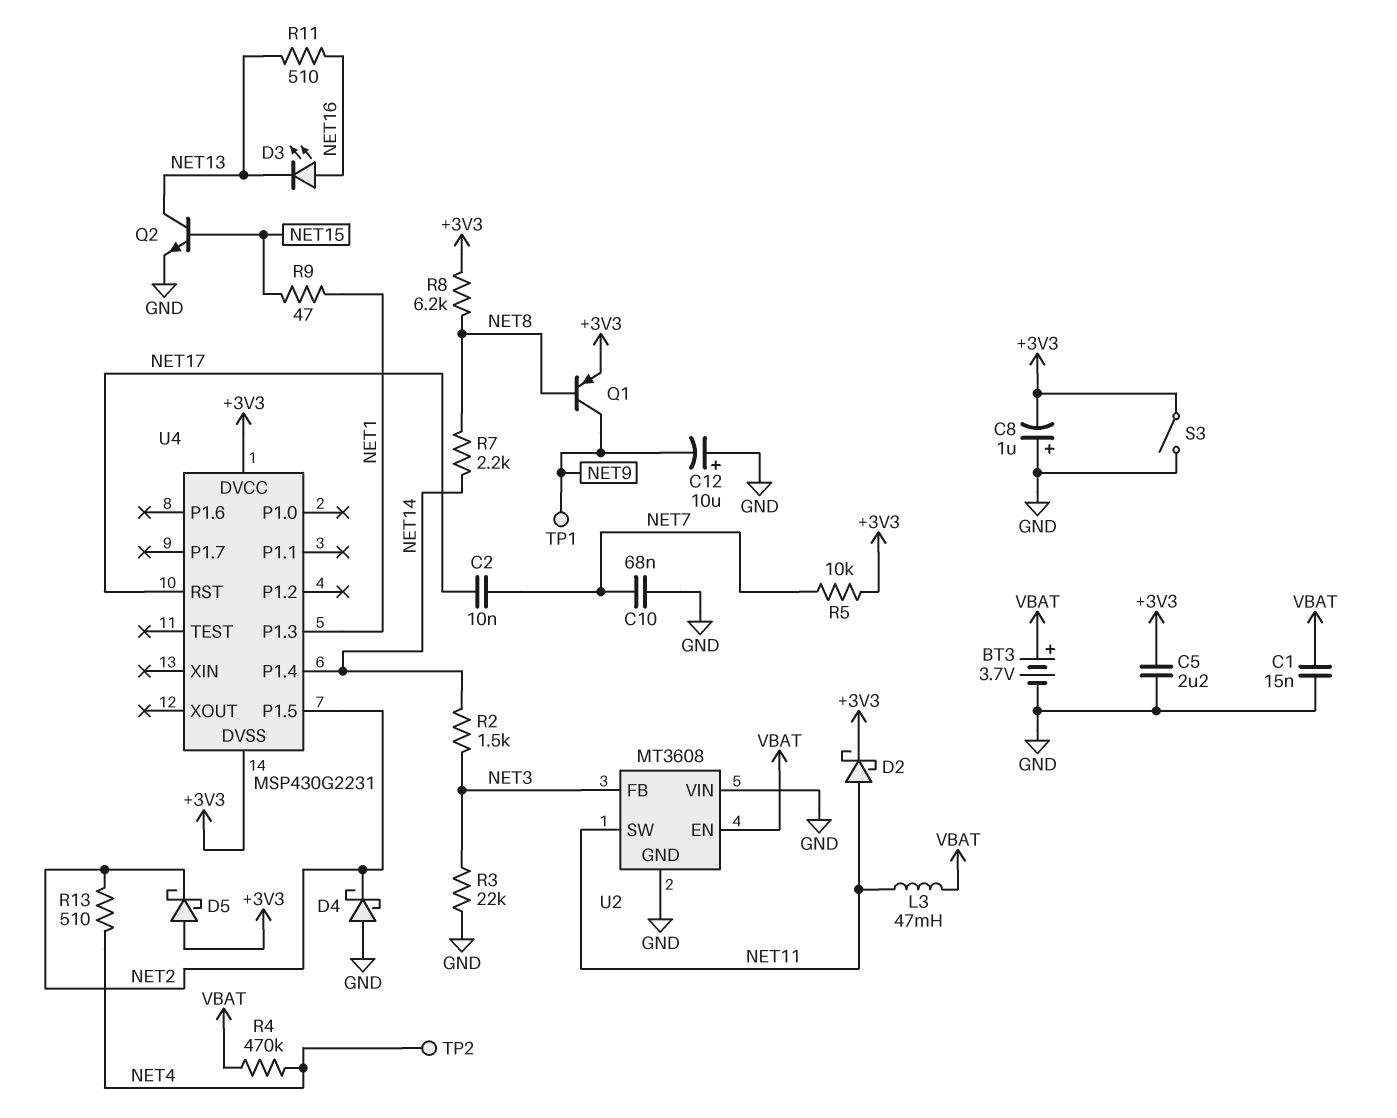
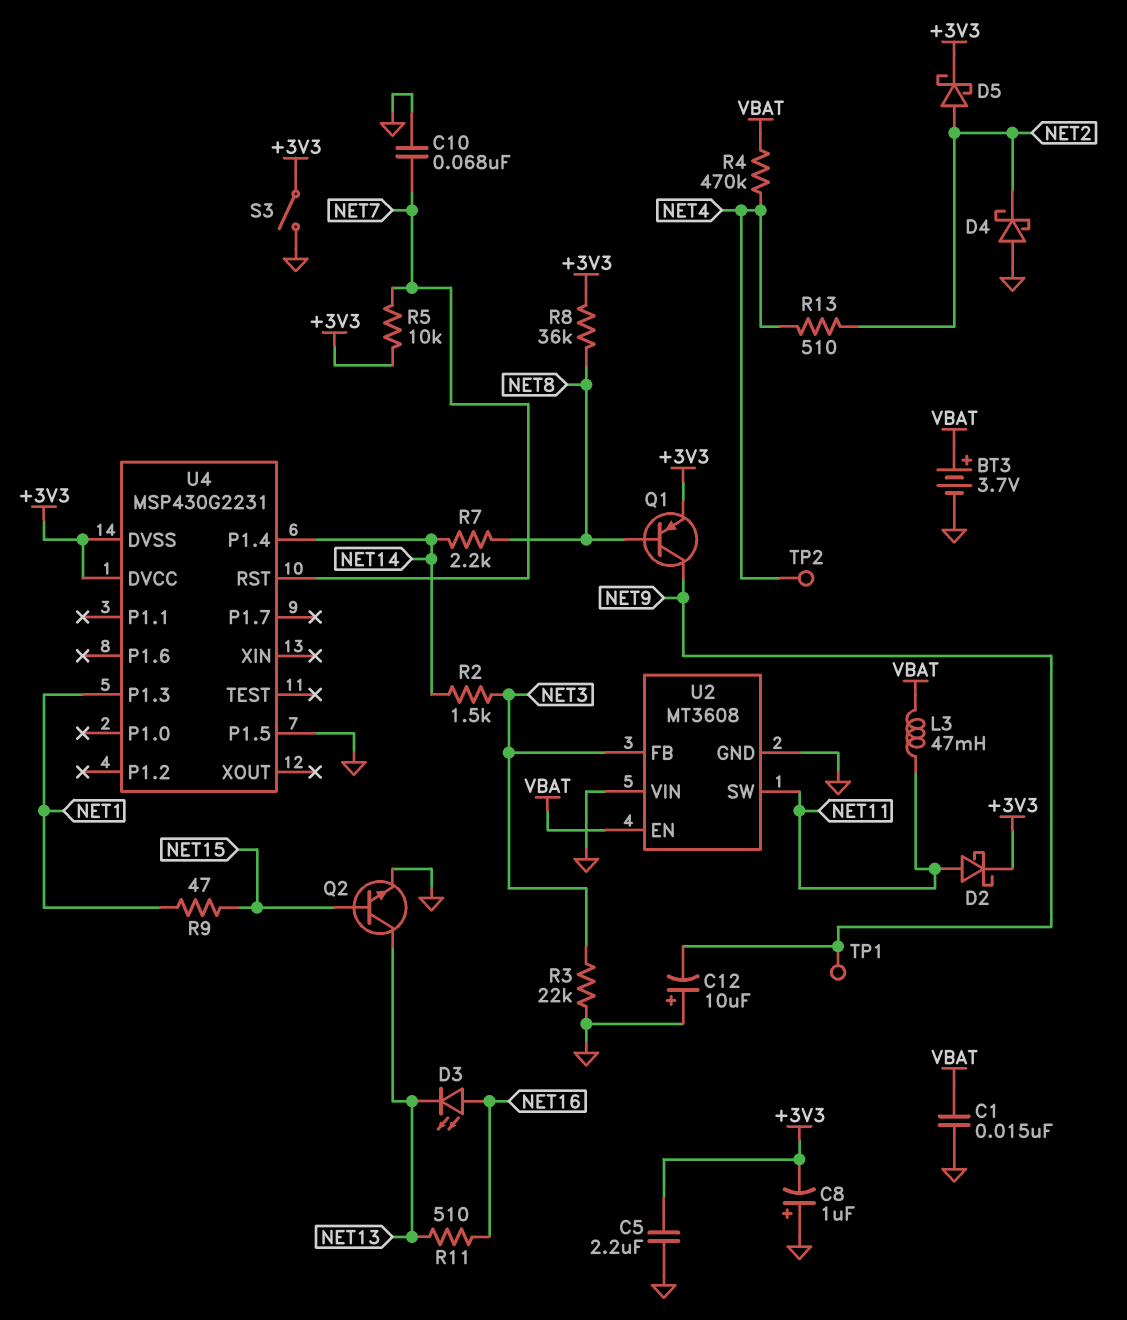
C2: 10nF (NET7, NET17) -> none
D5: schottky (A +3V3, K NET2) -> schottky (A NET2, K +3V3)
R8: 6.2k (+3V3, NET8) -> 36k (+3V3, NET8)
U4 pin P1.5: NET2 -> GND
U4 pin RST: NET17 -> NET7

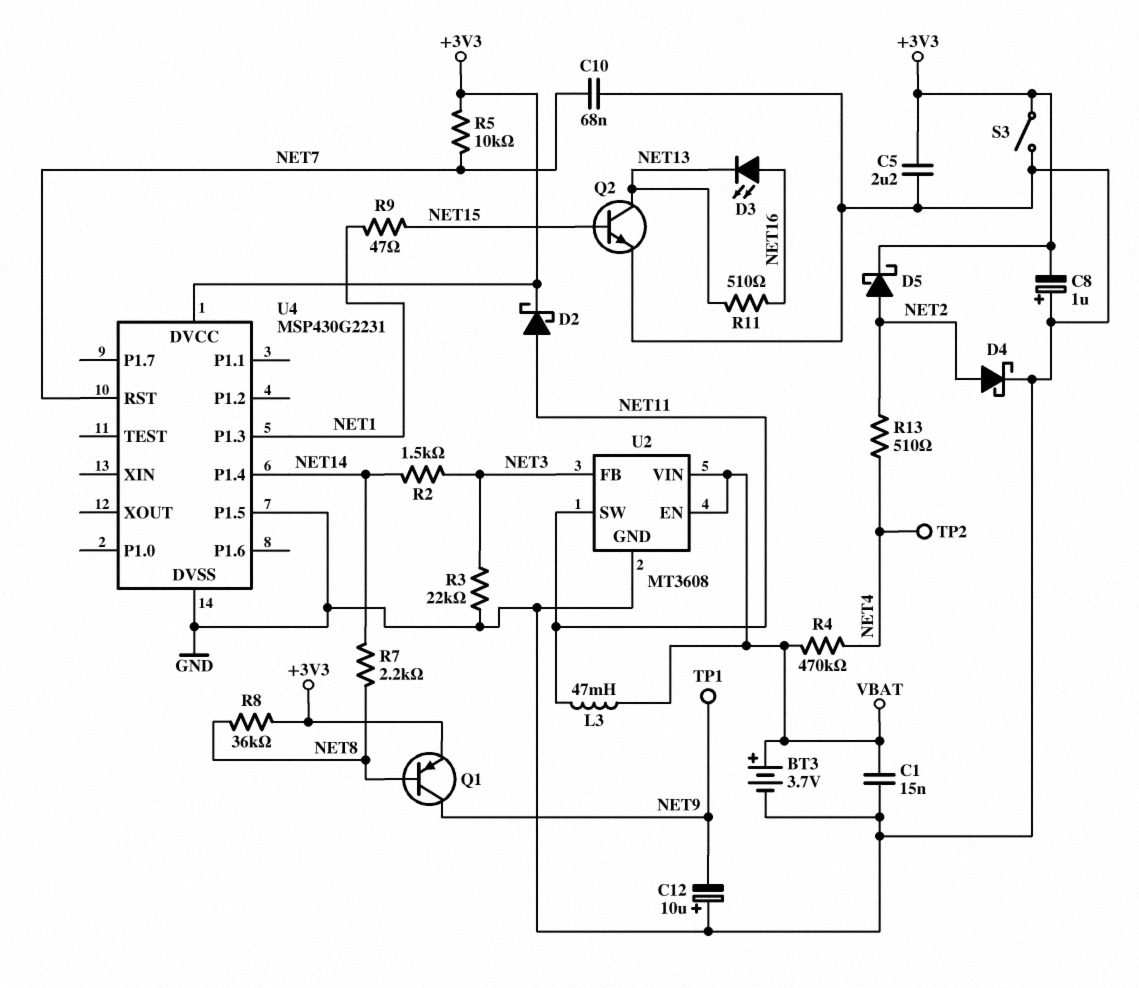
D4: schottky (A GND, K NET2) -> schottky (A NET2, K GND)
U2 pin VIN: GND -> VBAT
U4 pin DVSS: +3V3 -> GND

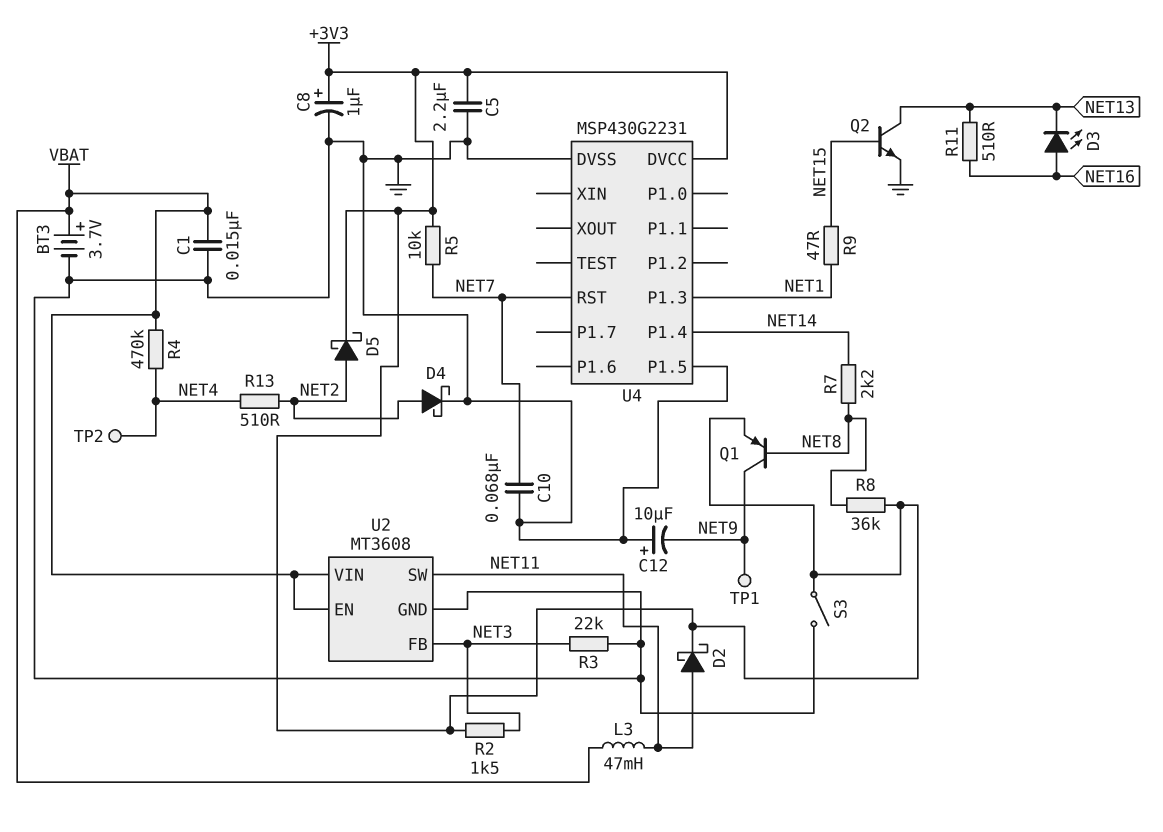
C8: 1uF (plus GND, minus +3V3) -> 1uF (plus +3V3, minus GND)
R2: 1.5k (NET3, NET14) -> 1.5k (+3V3, NET3)

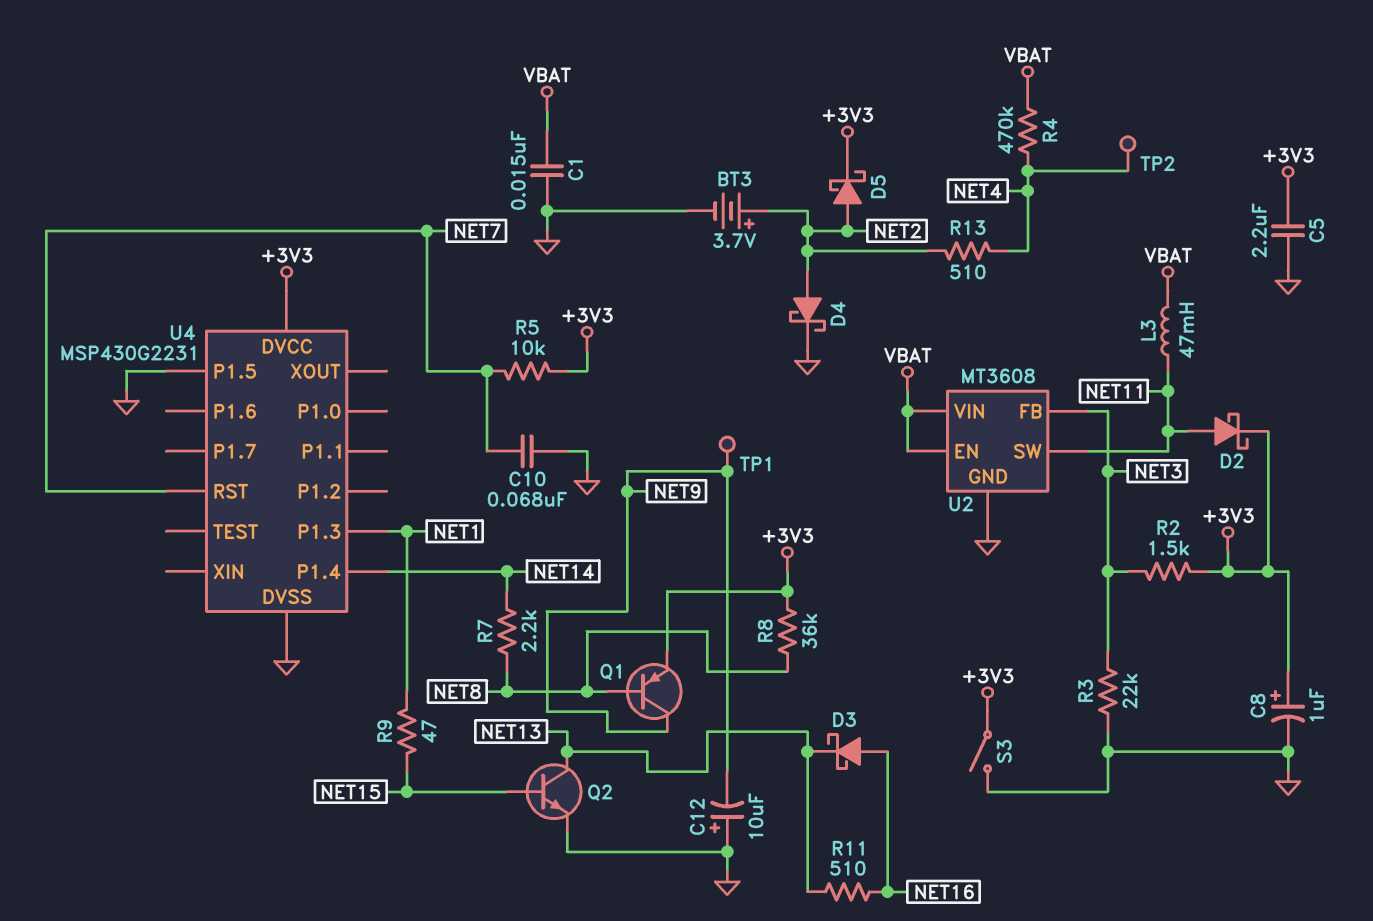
BT3: 3.7V (plus VBAT, minus GND) -> 3.7V (plus NET2, minus GND)
D3: LED (A NET16, K NET13) -> schottky (A NET16, K NET13)

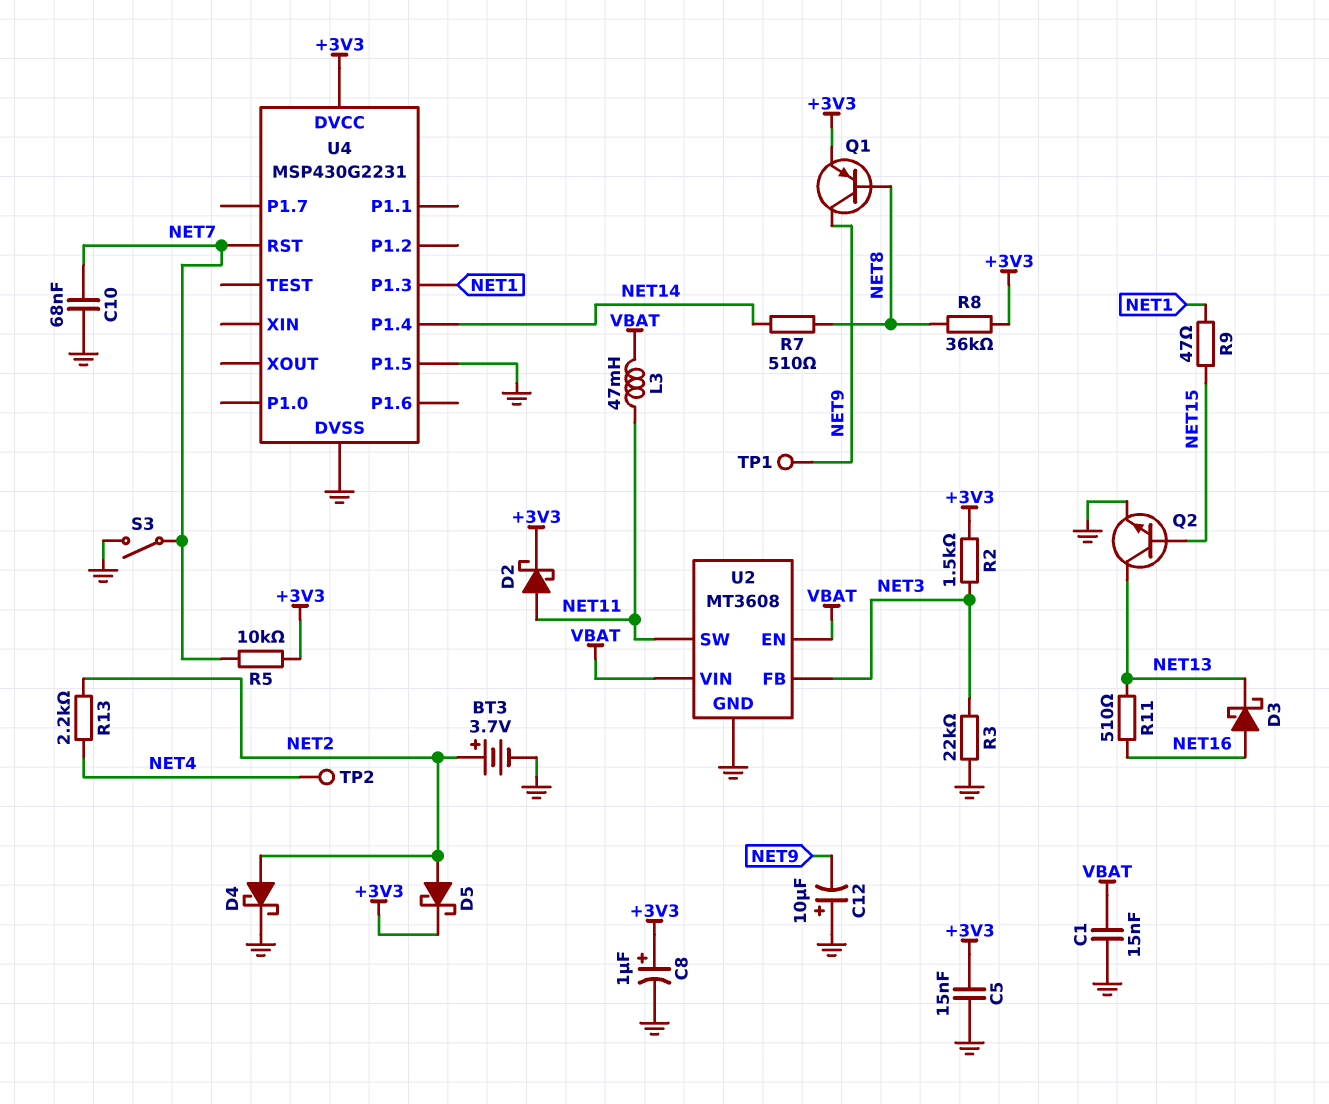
C5: 2.2uF (+3V3, GND) -> 15nF (+3V3, GND)
R4: 470k (NET4, VBAT) -> none
R7: 2.2k (NET8, NET14) -> 510 (NET8, NET14)
R13: 510 (NET2, NET4) -> 2.2k (NET2, NET4)
S3: switch (+3V3, GND) -> switch (GND, NET7)

